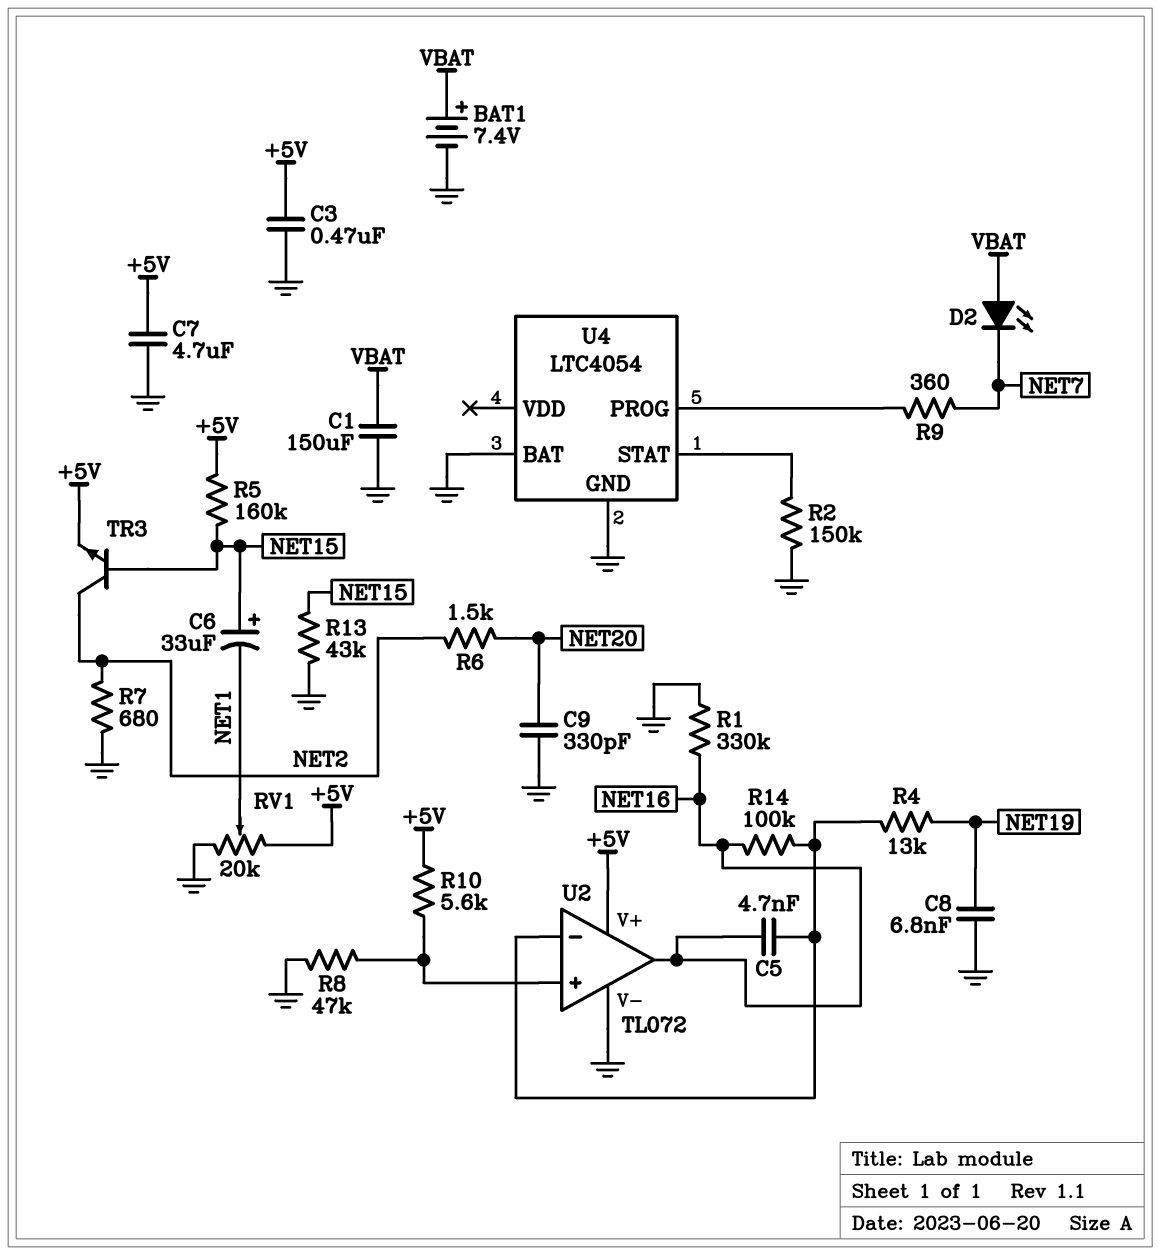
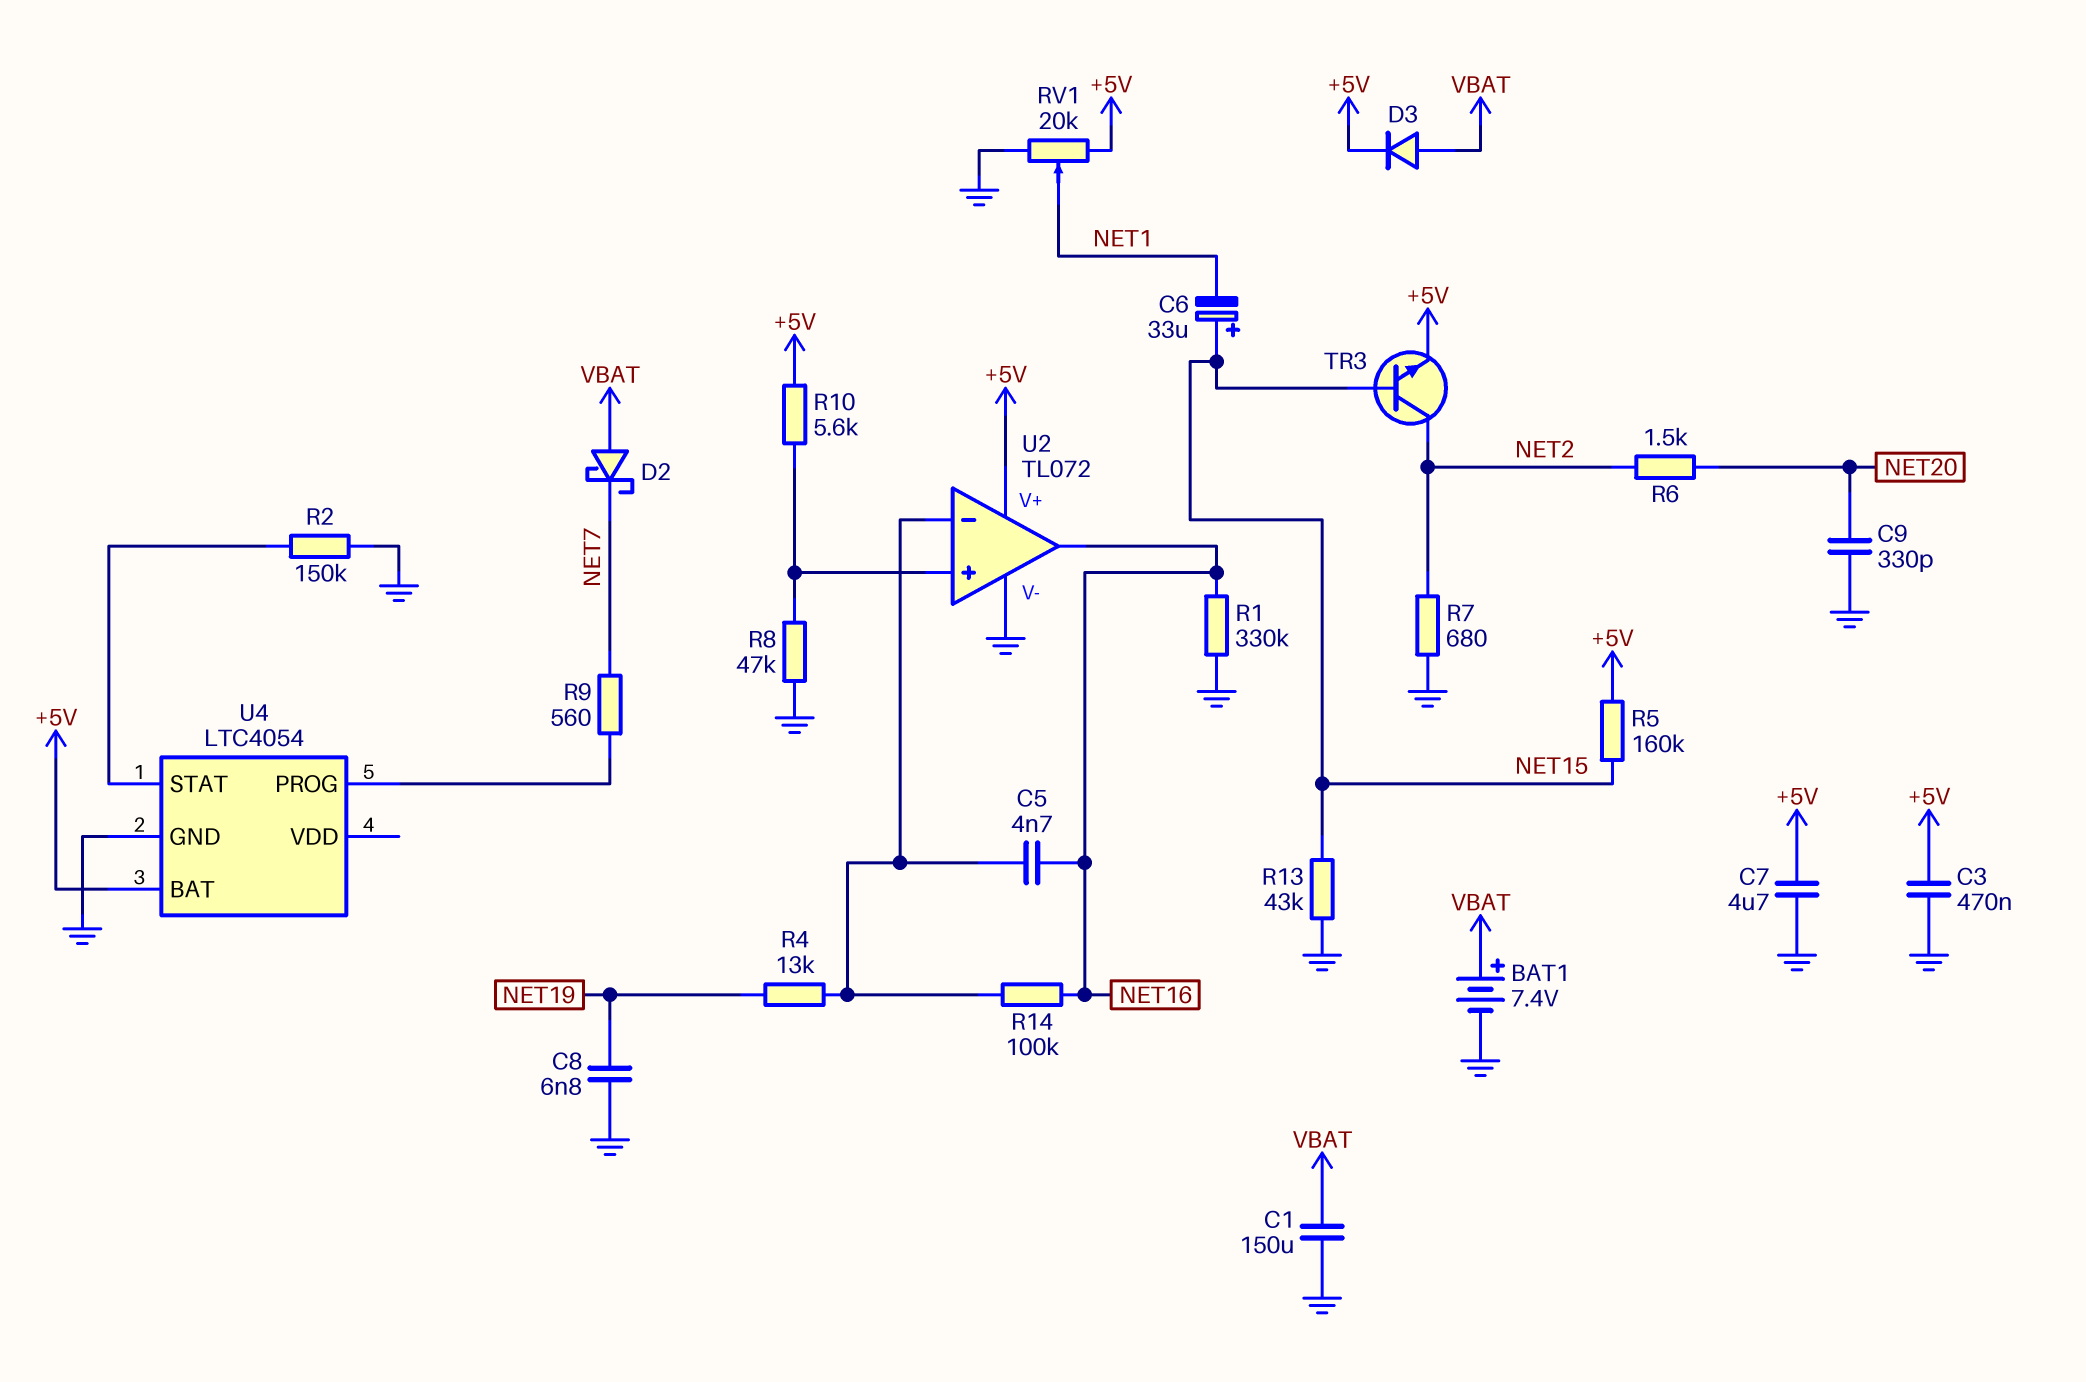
D2: LED (A VBAT, K NET7) -> schottky (A VBAT, K NET7)
D3: none -> diode (A VBAT, K +5V)
R9: 360 (NET7, U4/PROG) -> 560 (NET7, U4/PROG)
U4 pin BAT: GND -> +5V

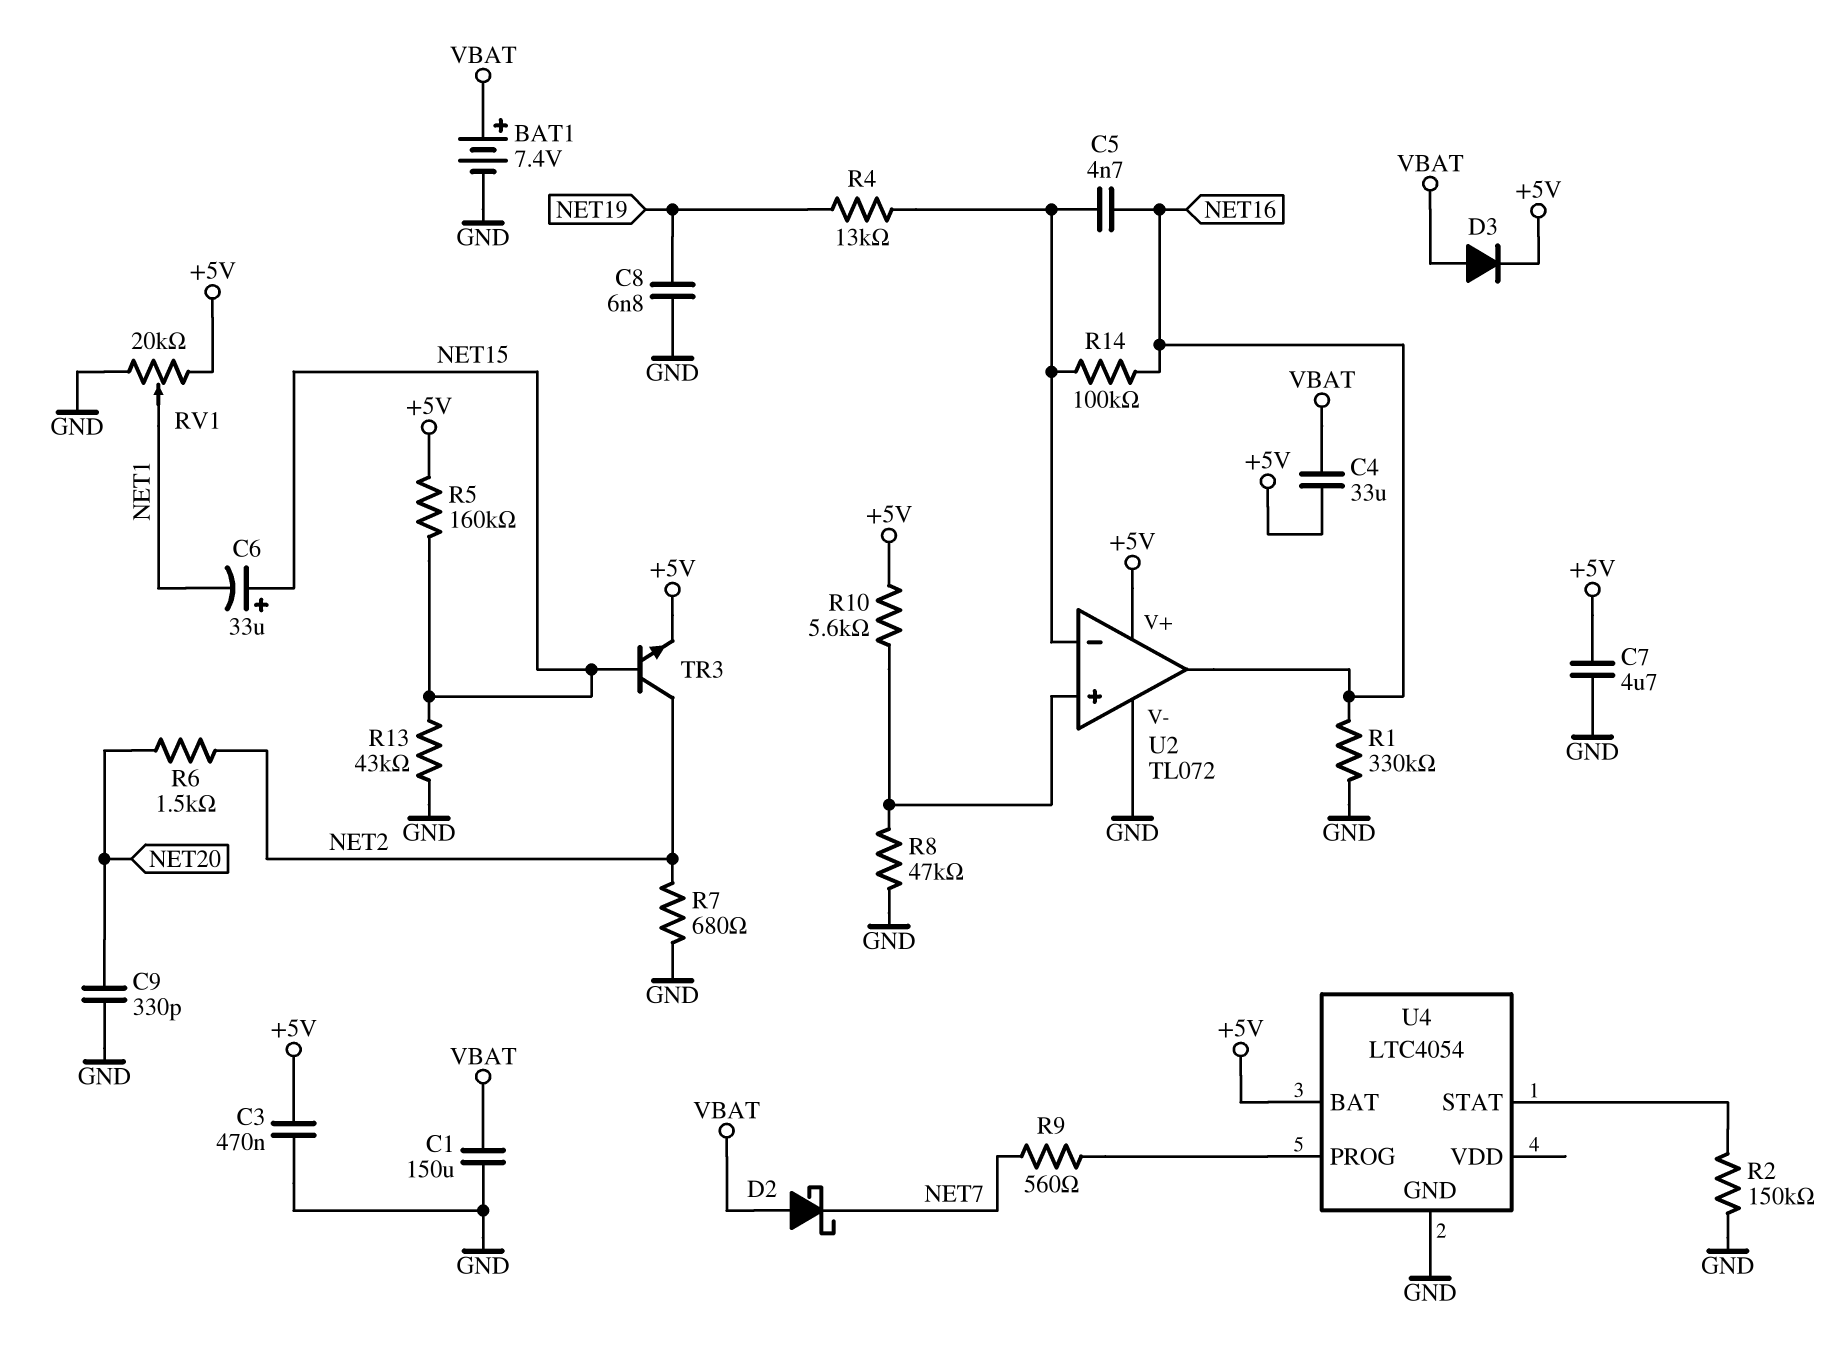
C4: none -> 33uF (+5V, VBAT)

